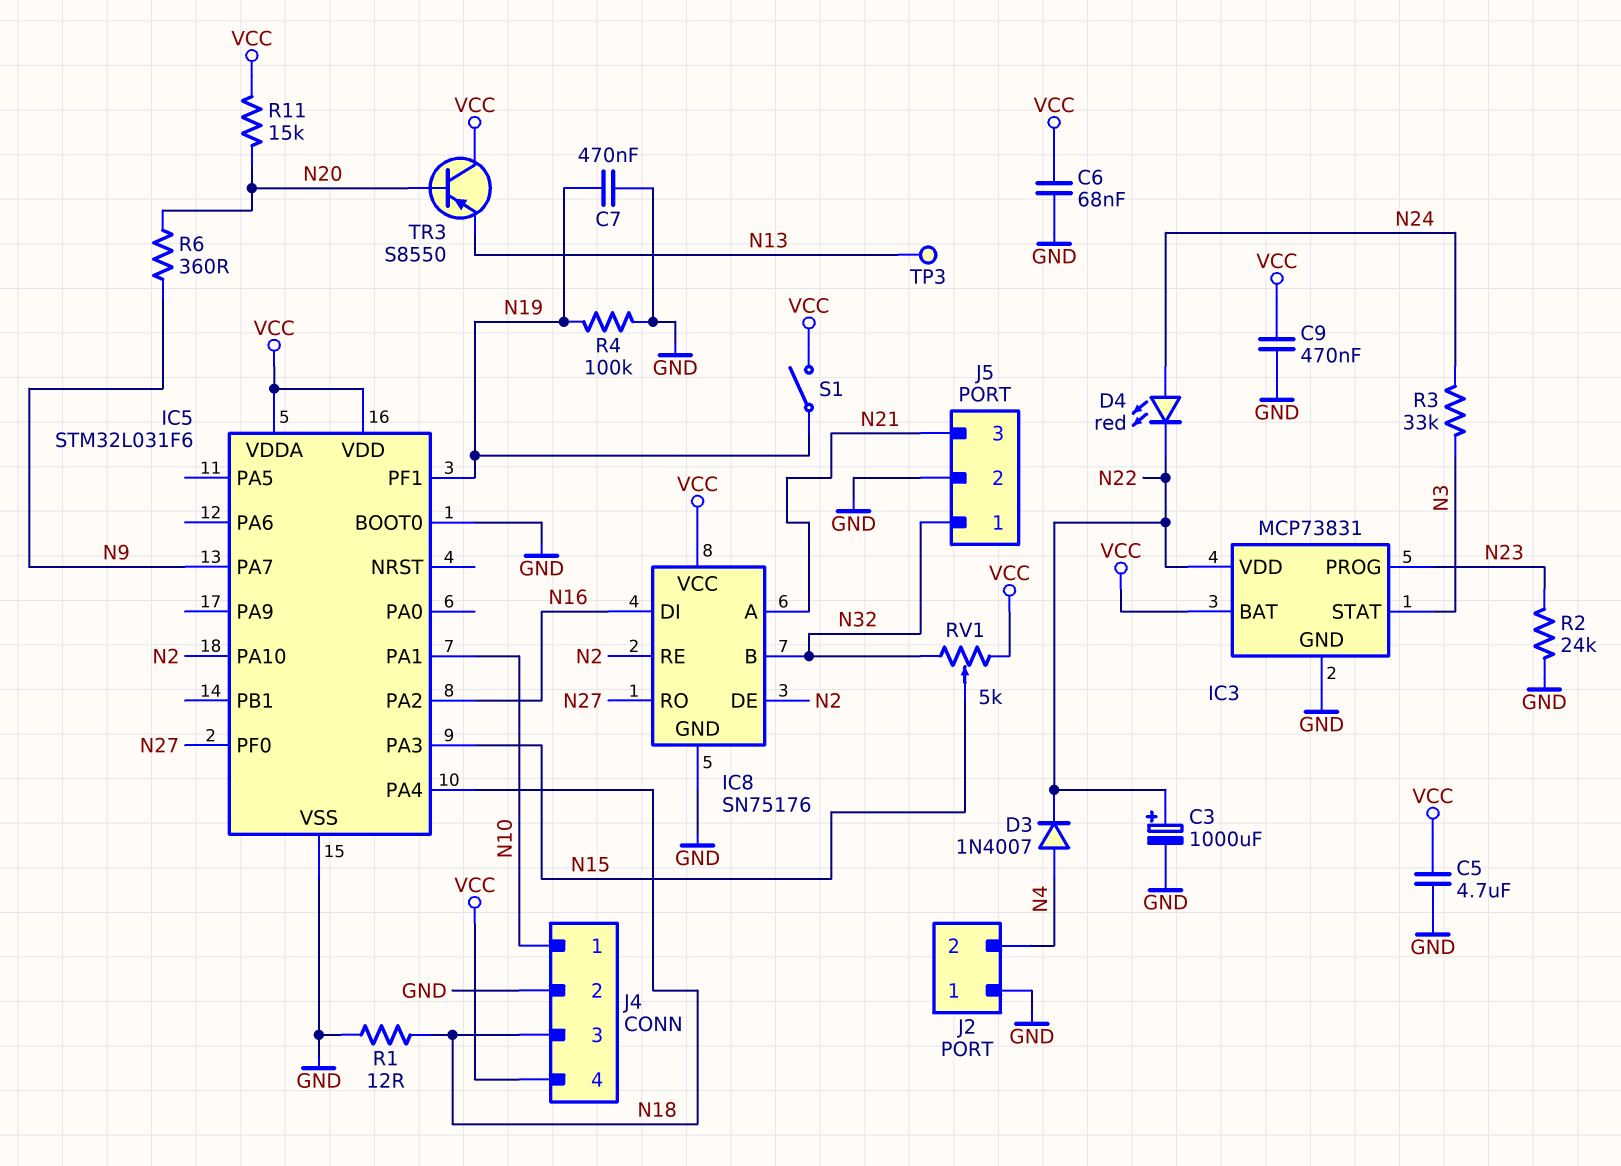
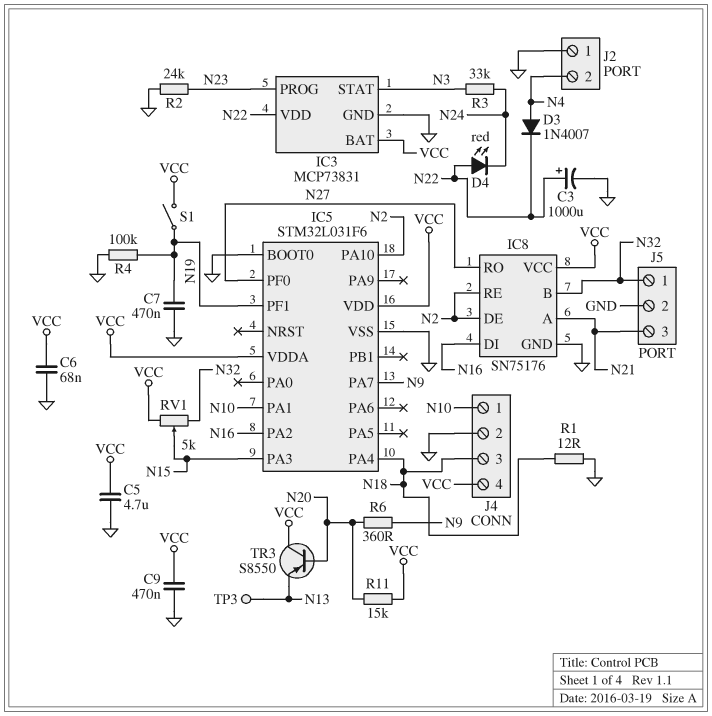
D4: LED red (A N24, K N22) -> LED red (A N22, K N24)

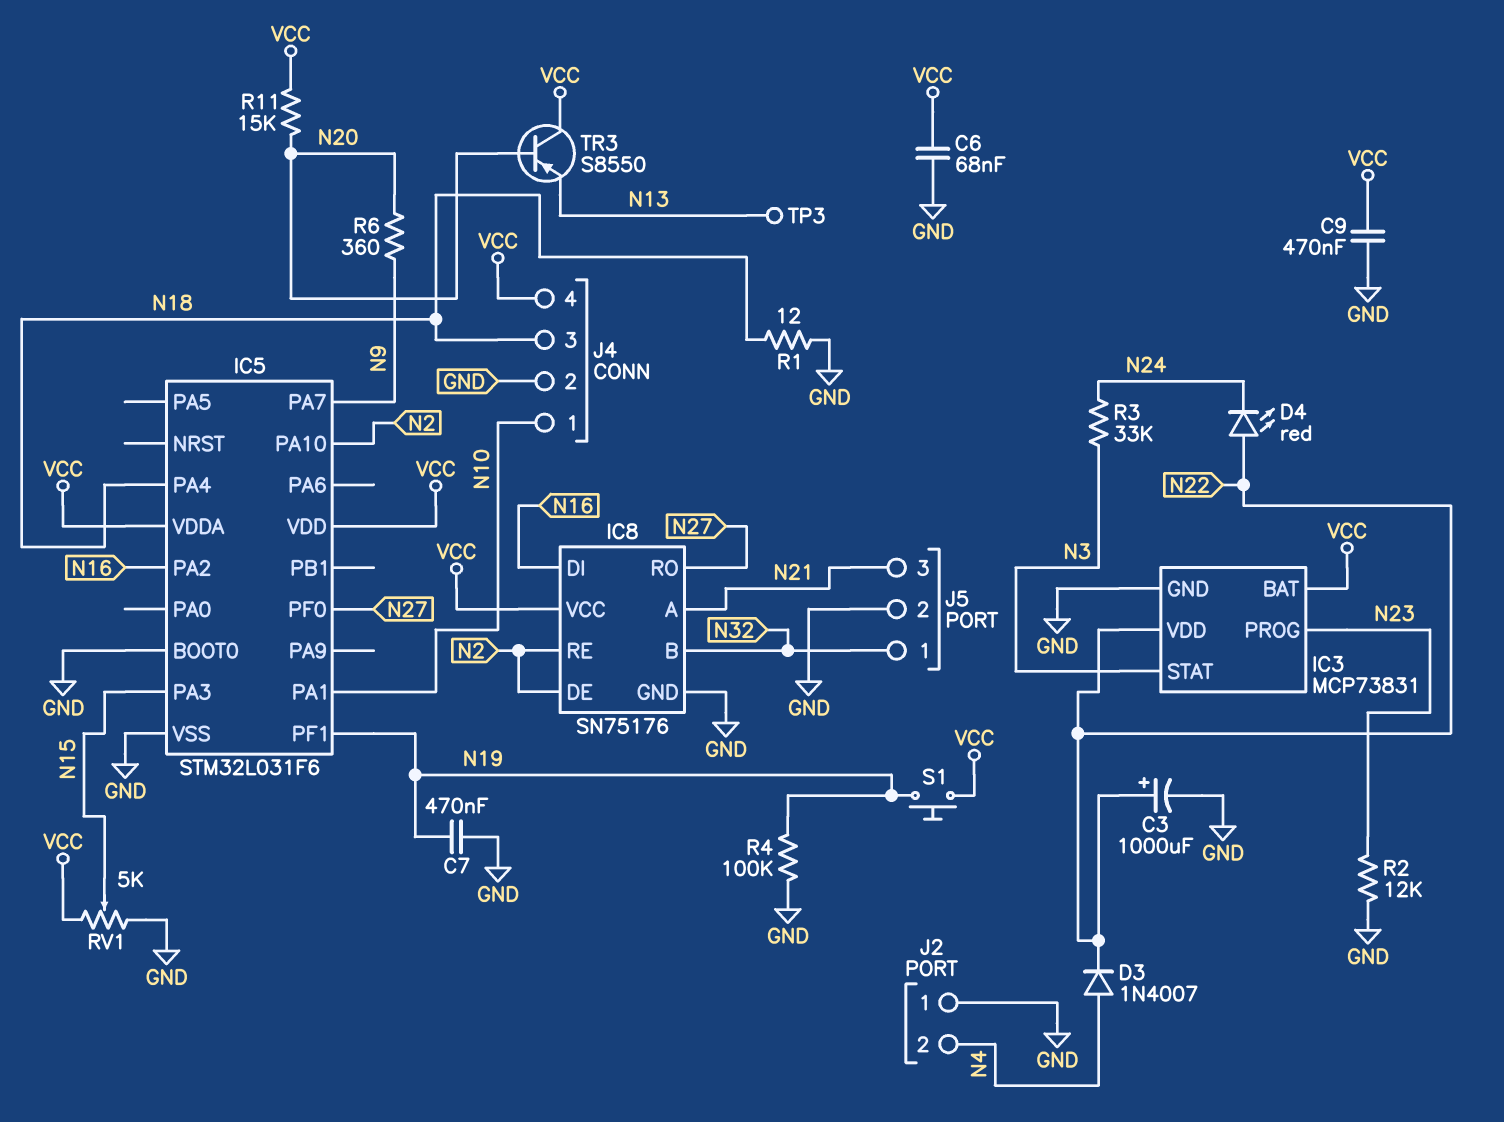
C5: 4.7uF (GND, VCC) -> none
R2: 24k (GND, N23) -> 12k (GND, N23)
RV1: 5k (N32, VCC, wiper N15) -> 5k (GND, VCC, wiper N15)
S1: switch (N19, VCC) -> button (N19, VCC)

